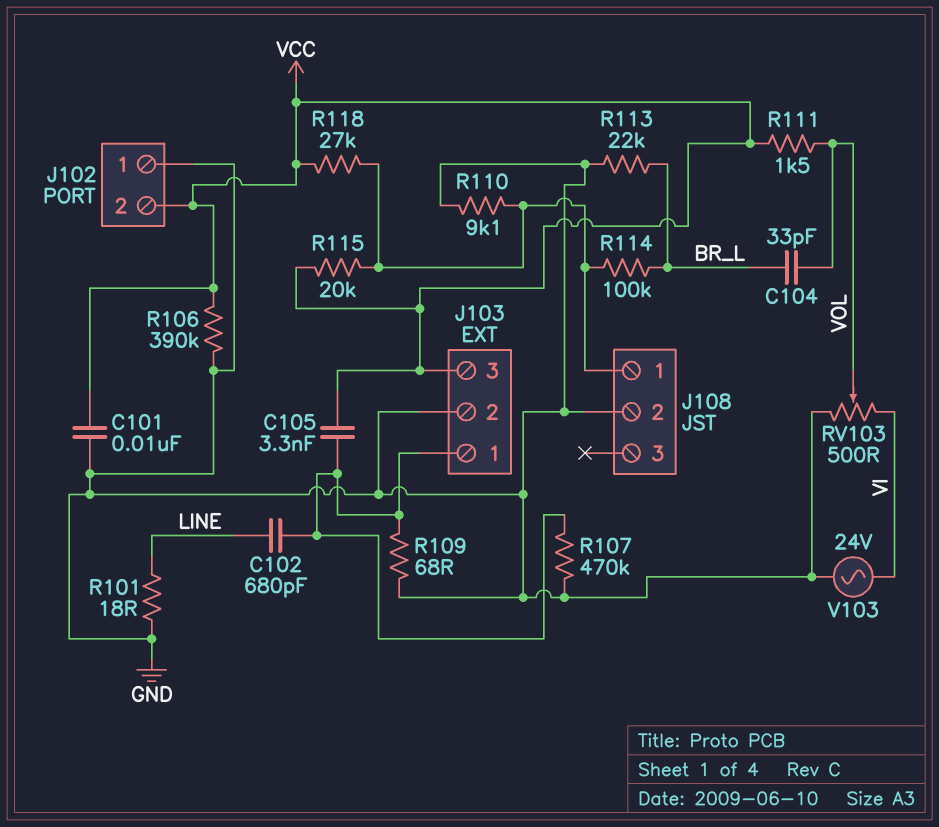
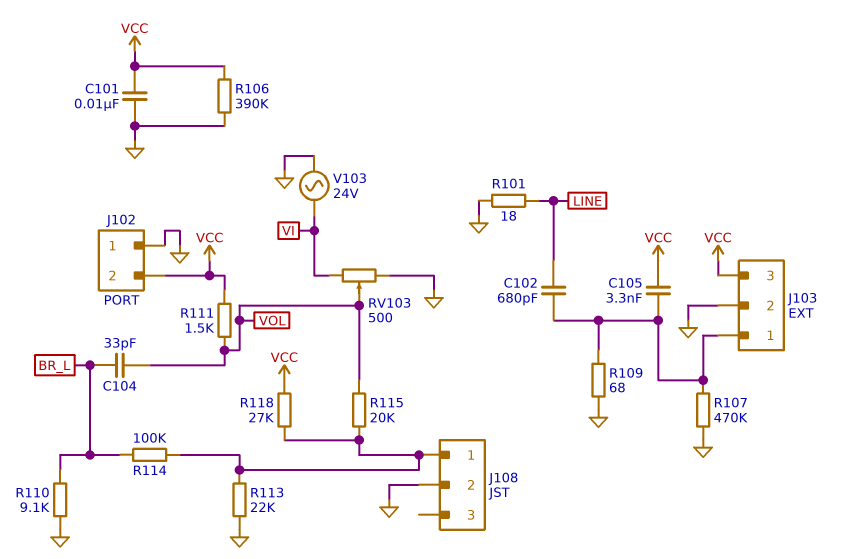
R110: 9.1k (GND, J108/1) -> 9.1k (BR_L, GND)
R113: 22k (BR_L, GND) -> 22k (GND, J108/1)
R115: 20k (J108/1, VCC) -> 20k (J108/1, VOL)

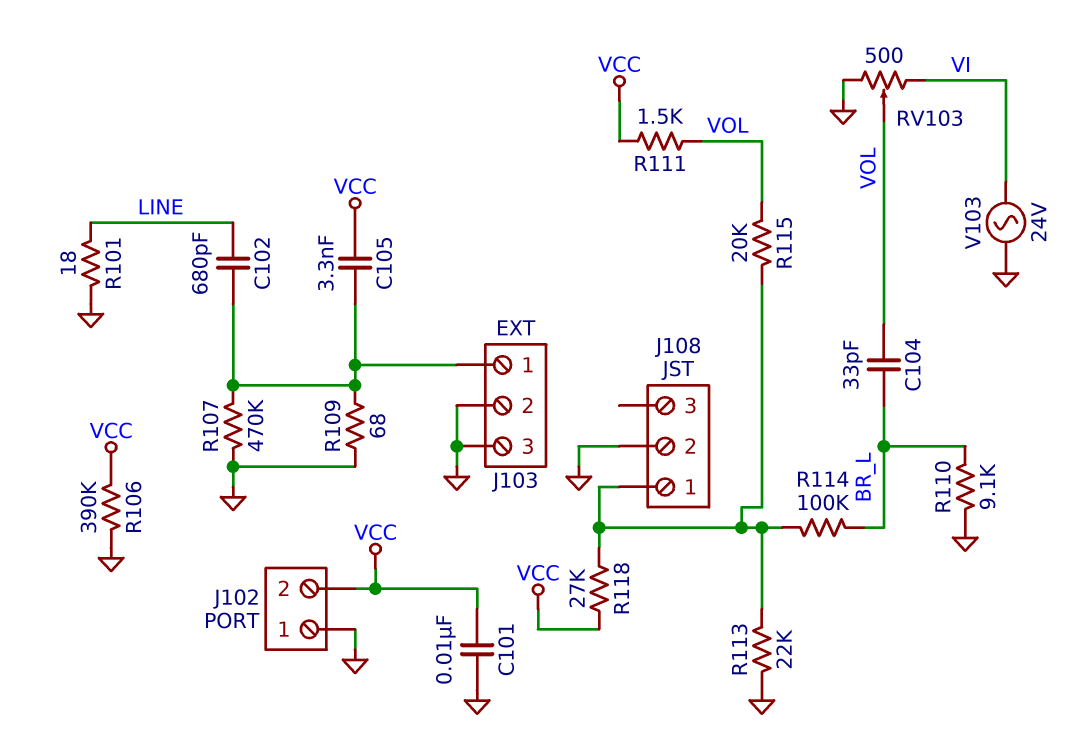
J103 pin 3: VCC -> GND

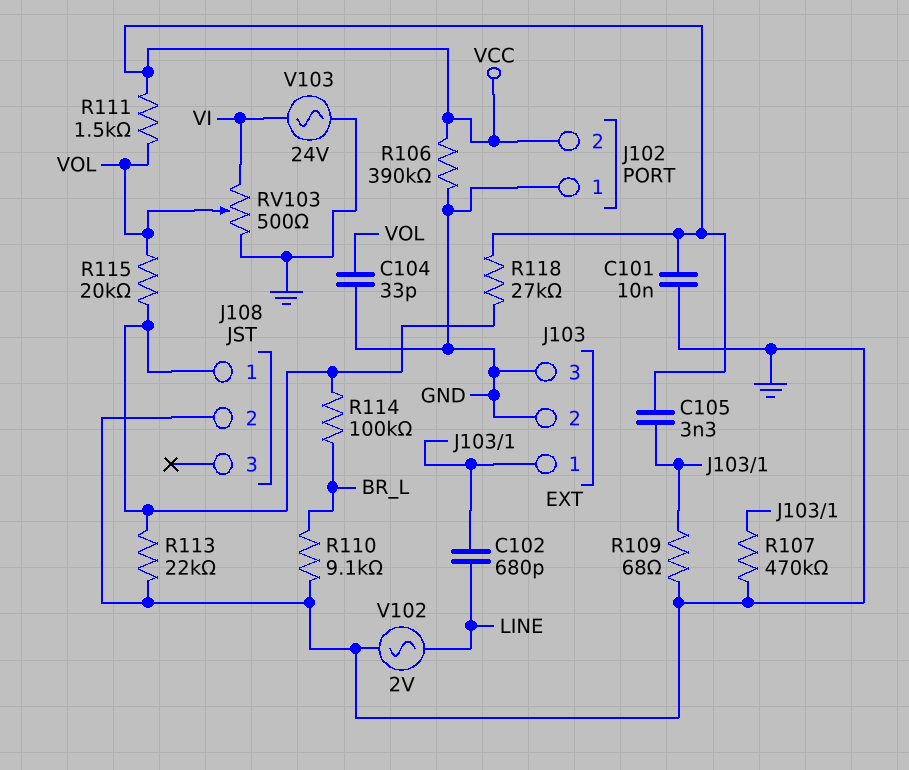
C104: 33pF (BR_L, VOL) -> 33pF (GND, VOL)
R101: 18 (GND, LINE) -> none
V102: none -> AC 2V (GND, LINE)

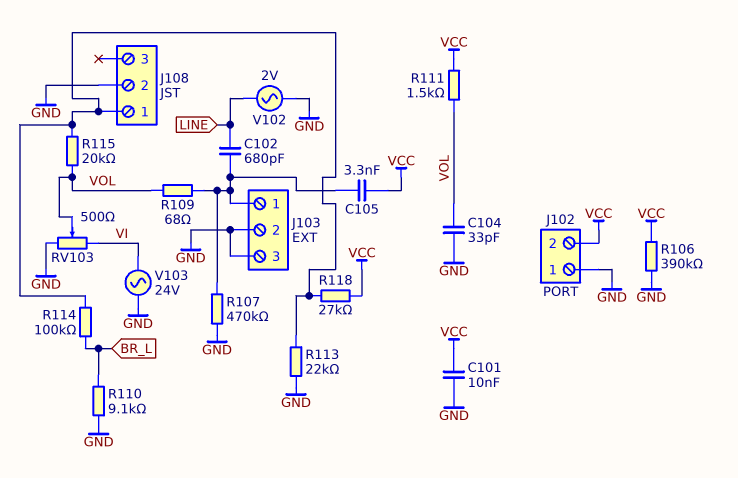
R109: 68 (GND, J103/1) -> 68 (J103/1, VOL)

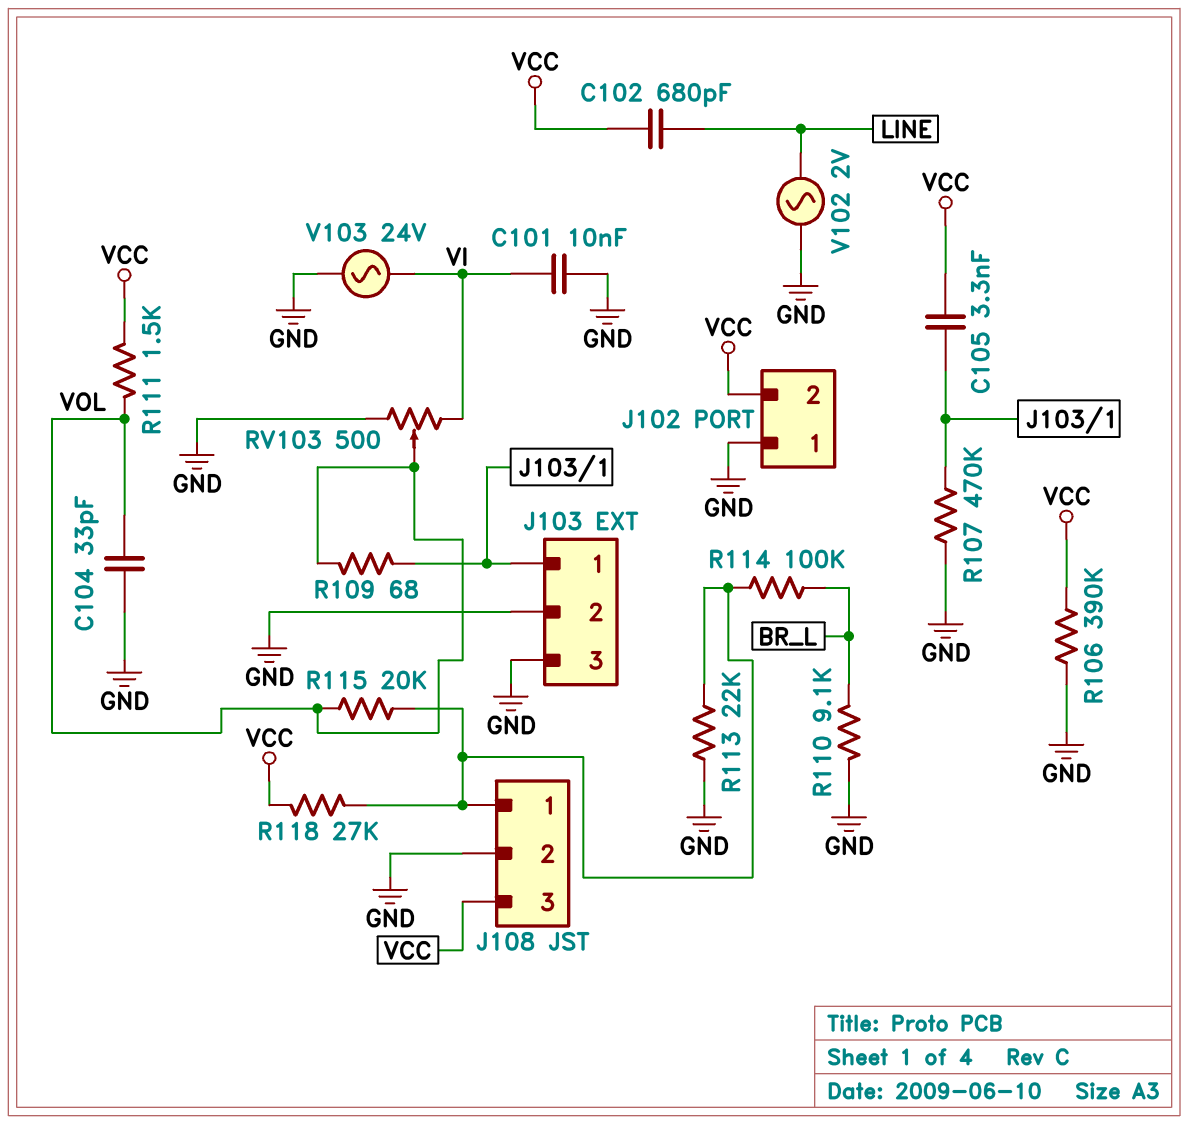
C101: 10nF (GND, VCC) -> 10nF (GND, VI)
C102: 680pF (J103/1, LINE) -> 680pF (LINE, VCC)
J108 pin 3: none -> VCC

